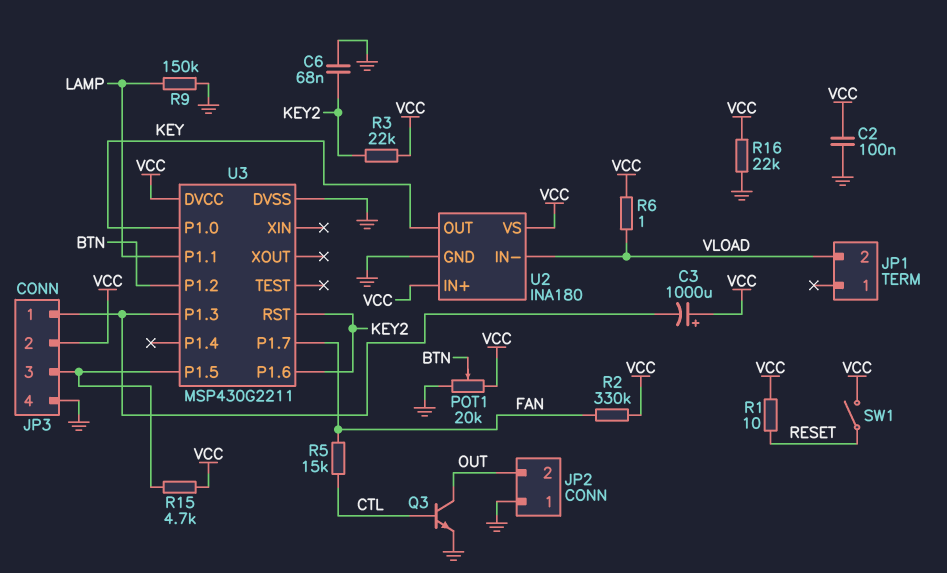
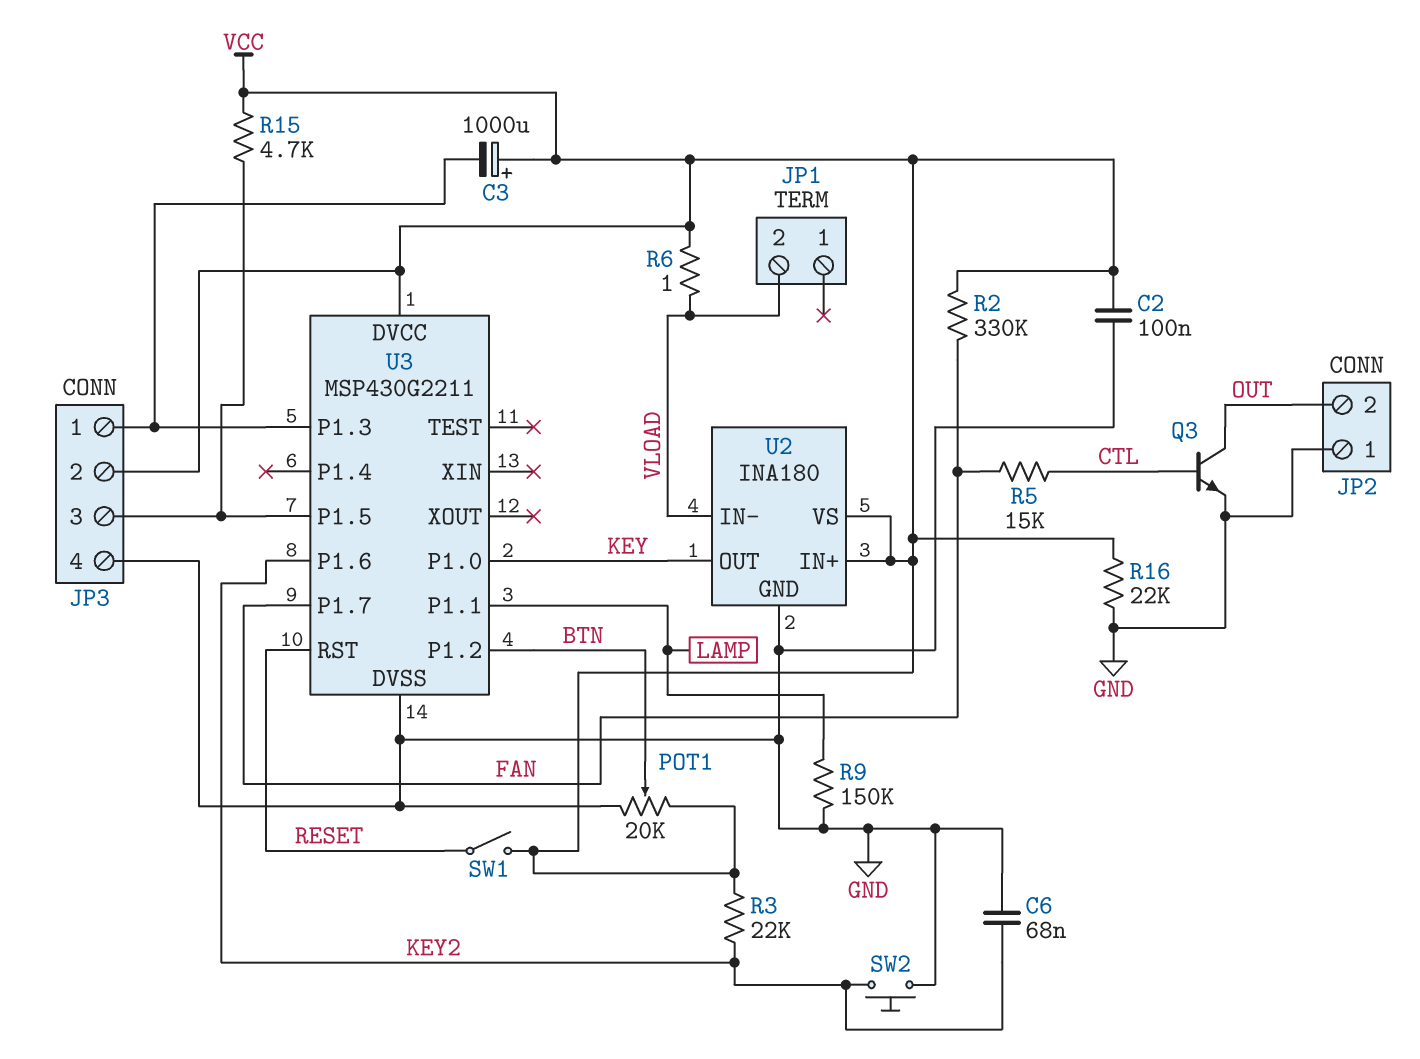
R1: 10 (RESET, VCC) -> none
SW2: none -> button (GND, KEY2)
U3 pin RST: KEY2 -> RESET

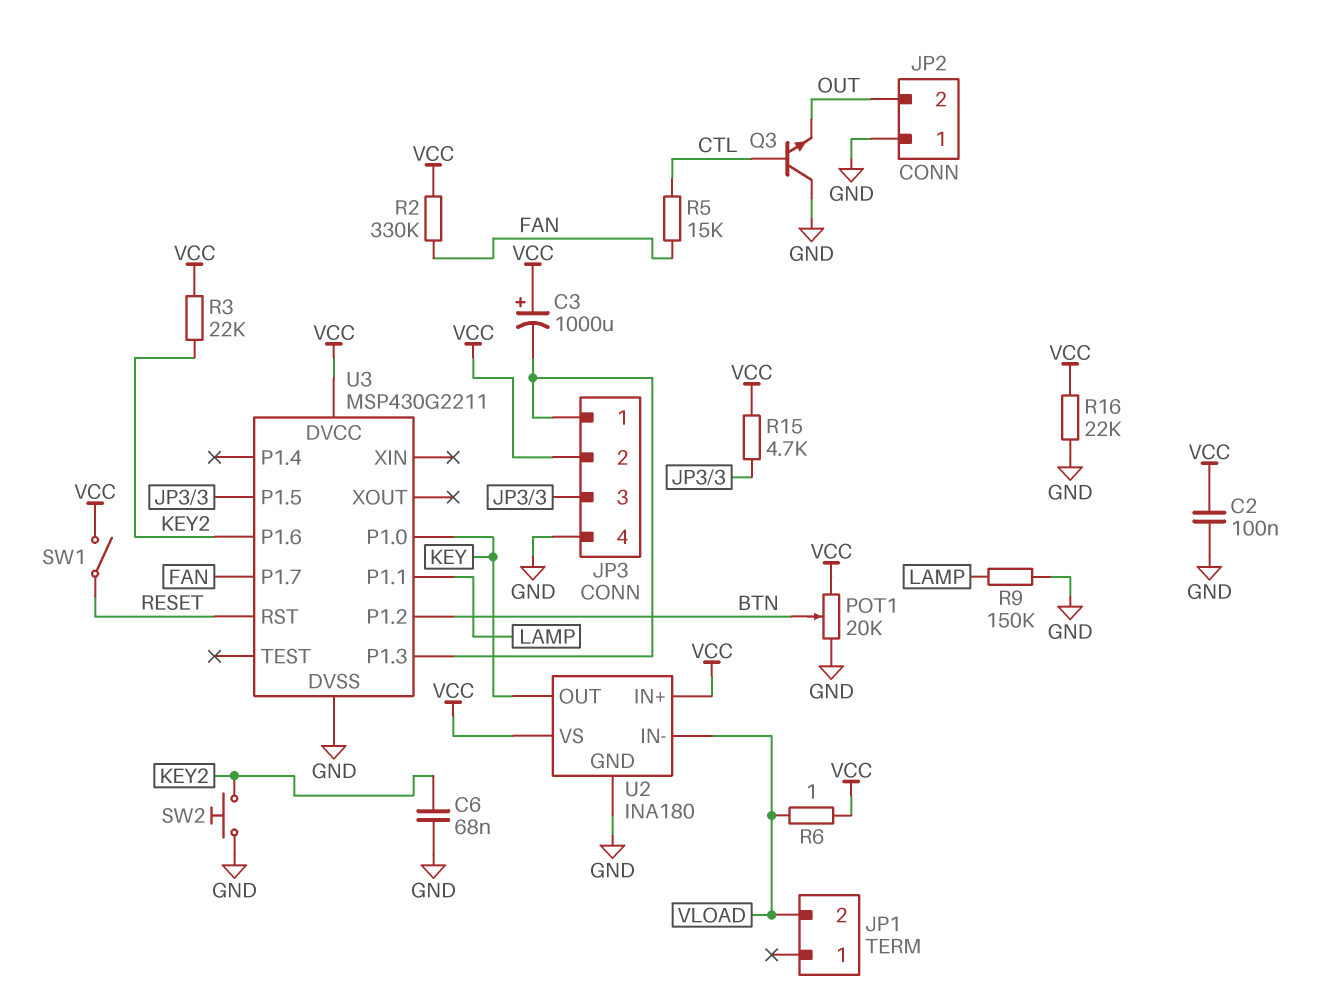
Q3: NPN (B CTL, C OUT, E GND) -> NPN (B CTL, C GND, E OUT)

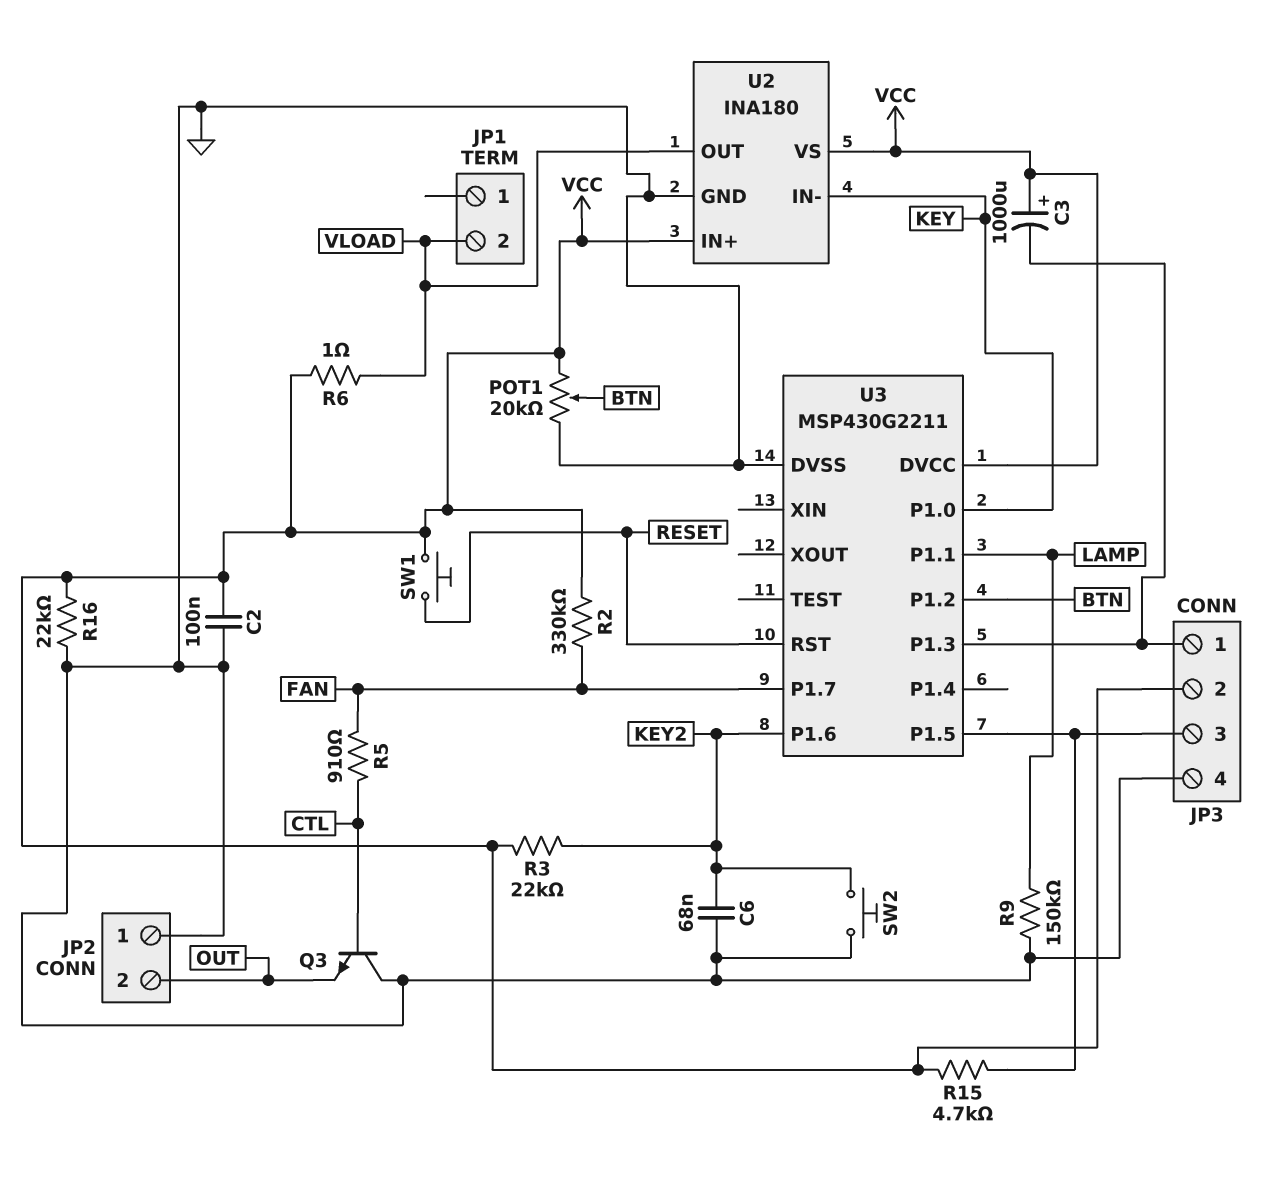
R5: 15k (CTL, FAN) -> 910 (CTL, FAN)
SW1: switch (RESET, VCC) -> button (RESET, VCC)
U2 pin IN-: VLOAD -> KEY
U2 pin OUT: KEY -> VLOAD

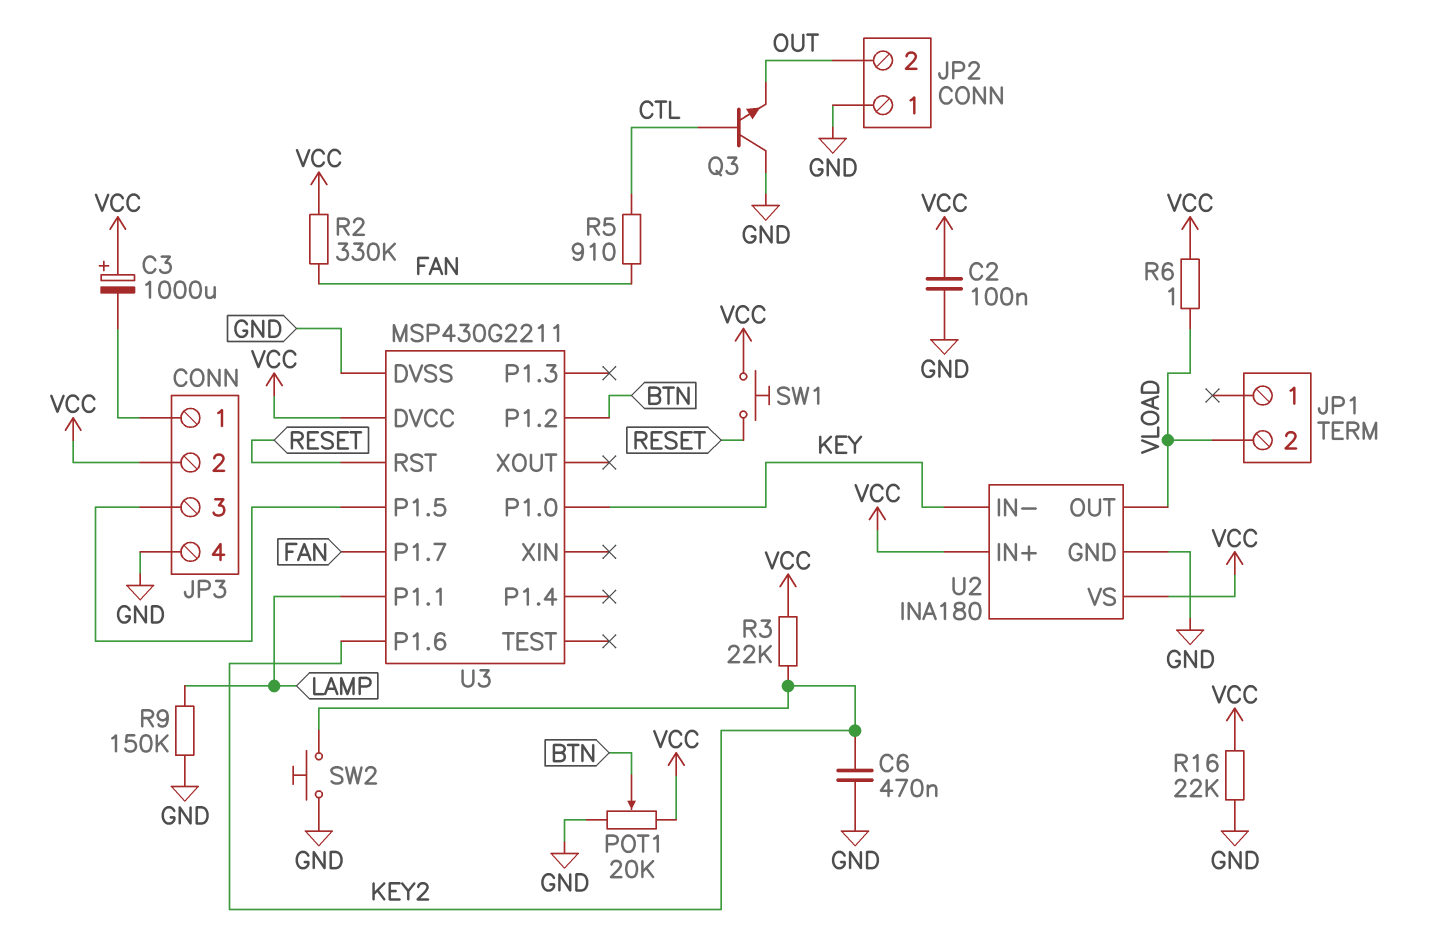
C6: 68nF (GND, KEY2) -> 470nF (GND, KEY2)
R15: 4.7k (JP3/3, VCC) -> none
U3 pin P1.3: JP3/1 -> none

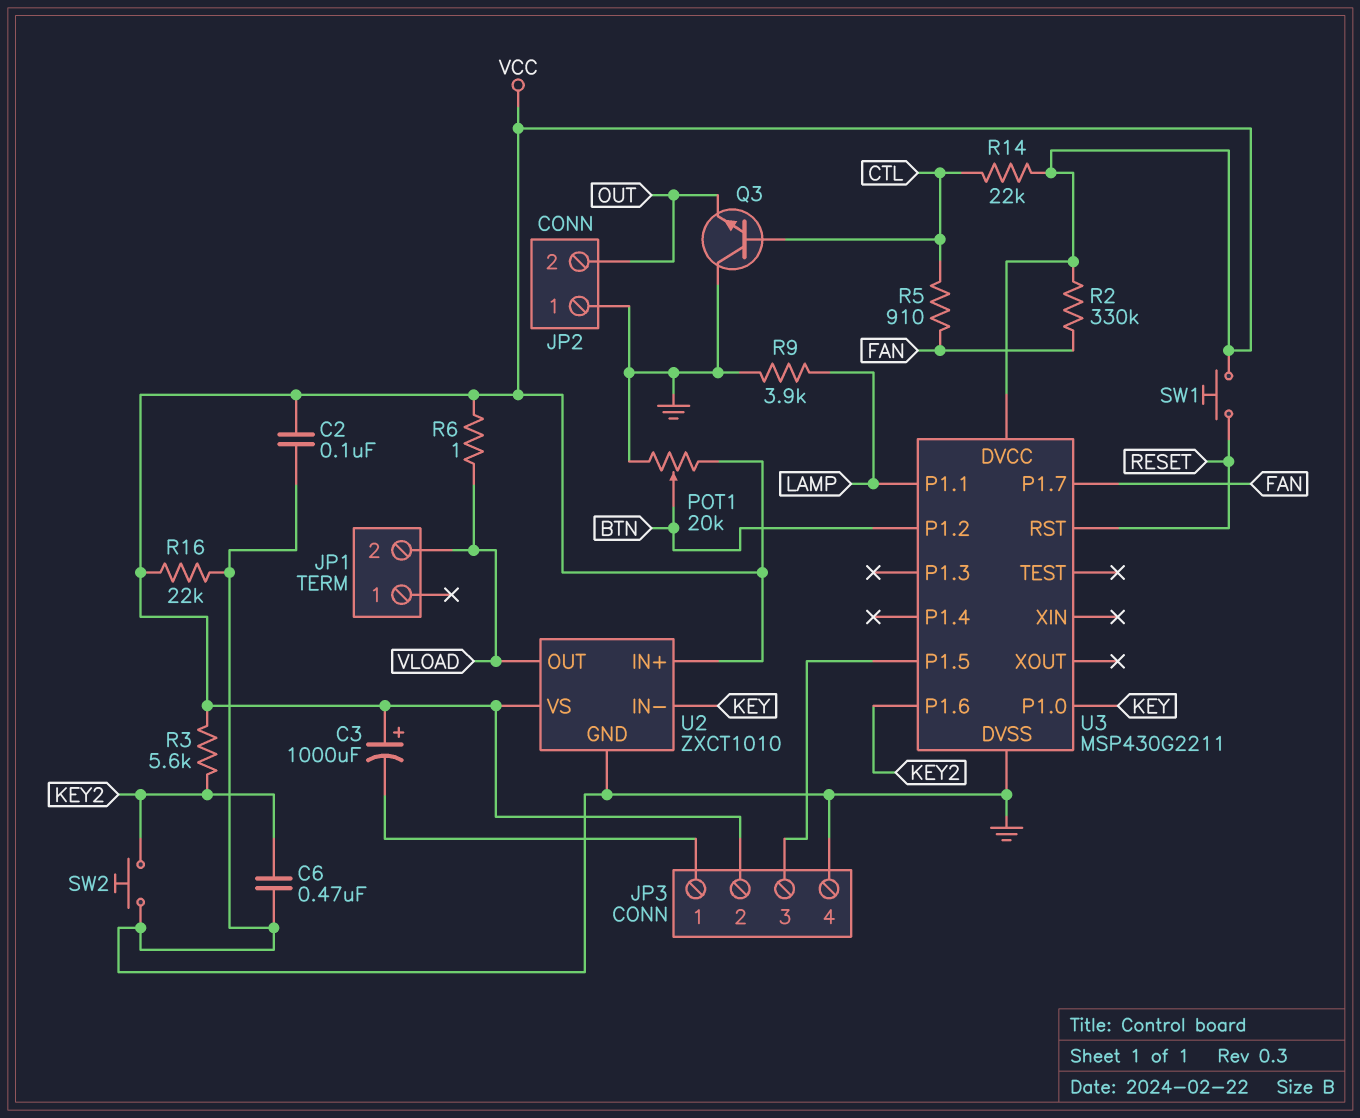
R3: 22k (KEY2, VCC) -> 5.6k (KEY2, VCC)
R9: 150k (GND, LAMP) -> 3.9k (GND, LAMP)
R14: none -> 22k (CTL, VCC)
U2: INA180 -> ZXCT1010

